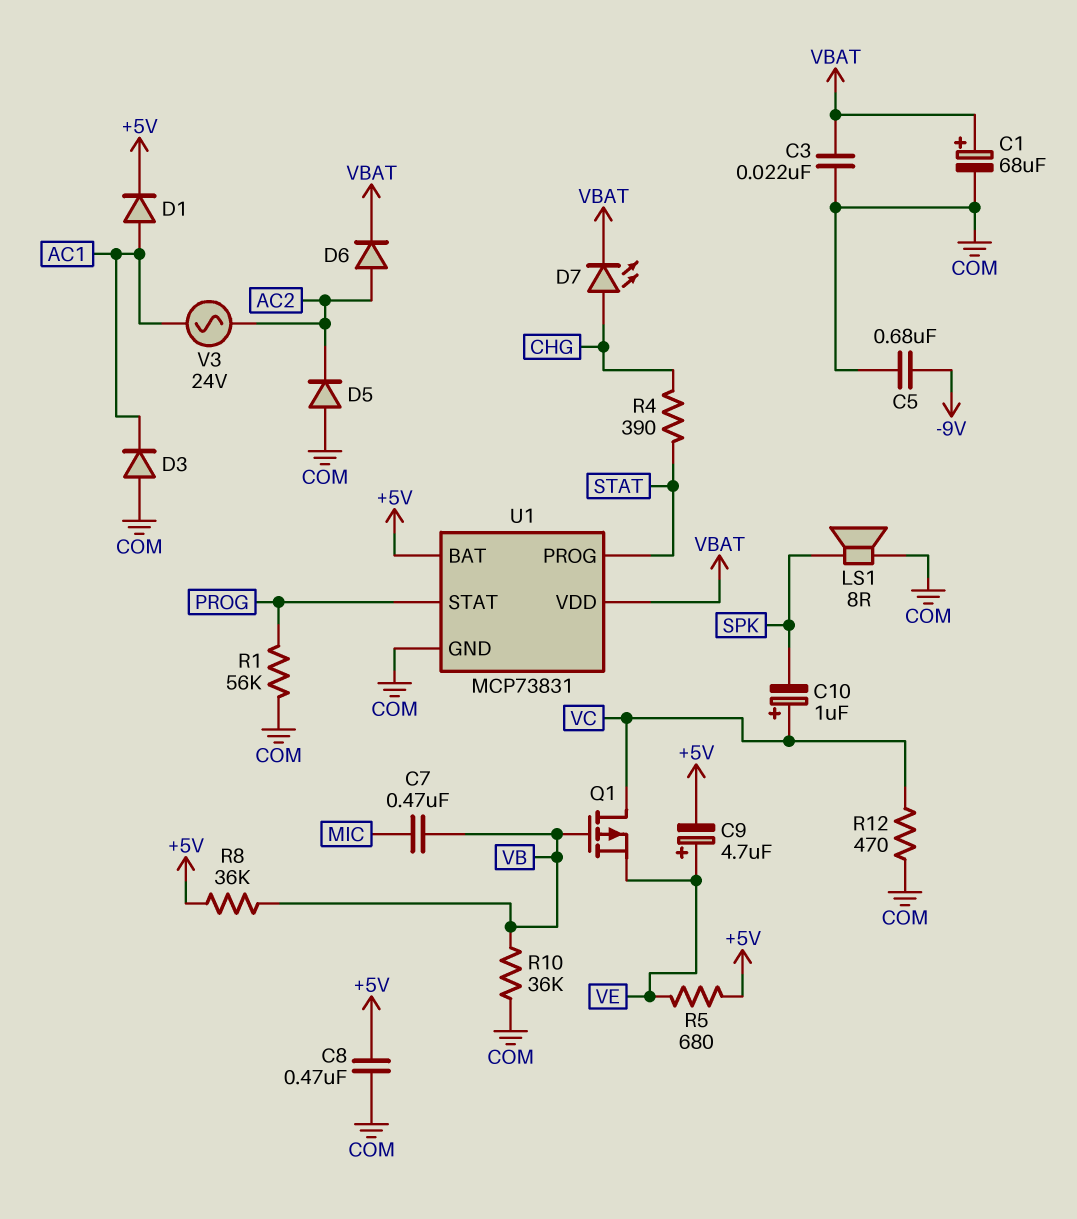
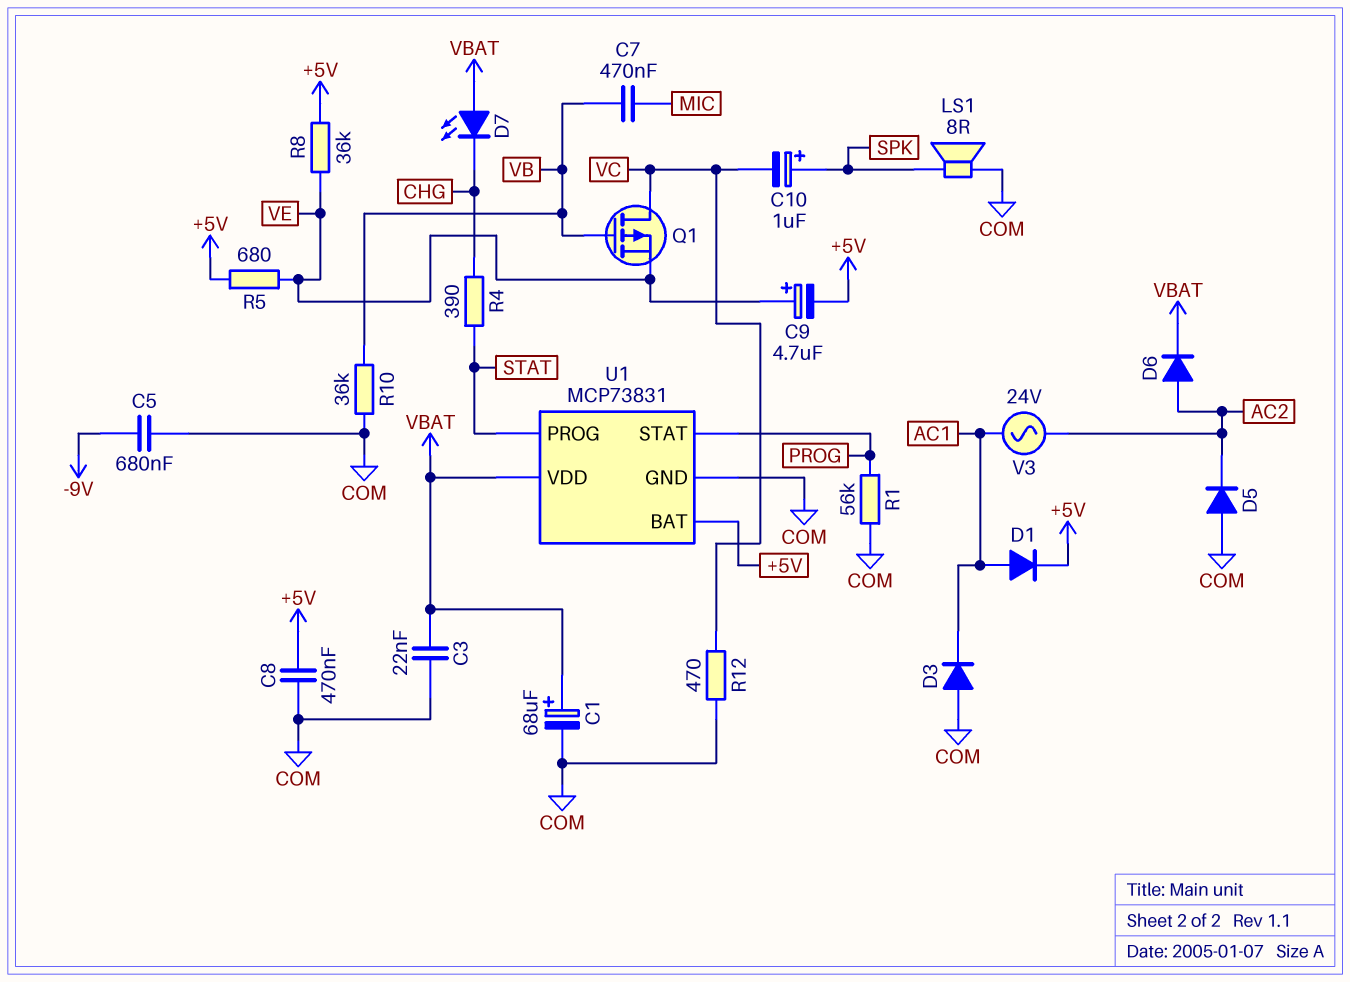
C10: 1uF (plus VC, minus SPK) -> 1uF (plus SPK, minus VC)
D7: LED (A CHG, K VBAT) -> LED (A VBAT, K CHG)
R8: 36k (+5V, VB) -> 36k (+5V, VE)

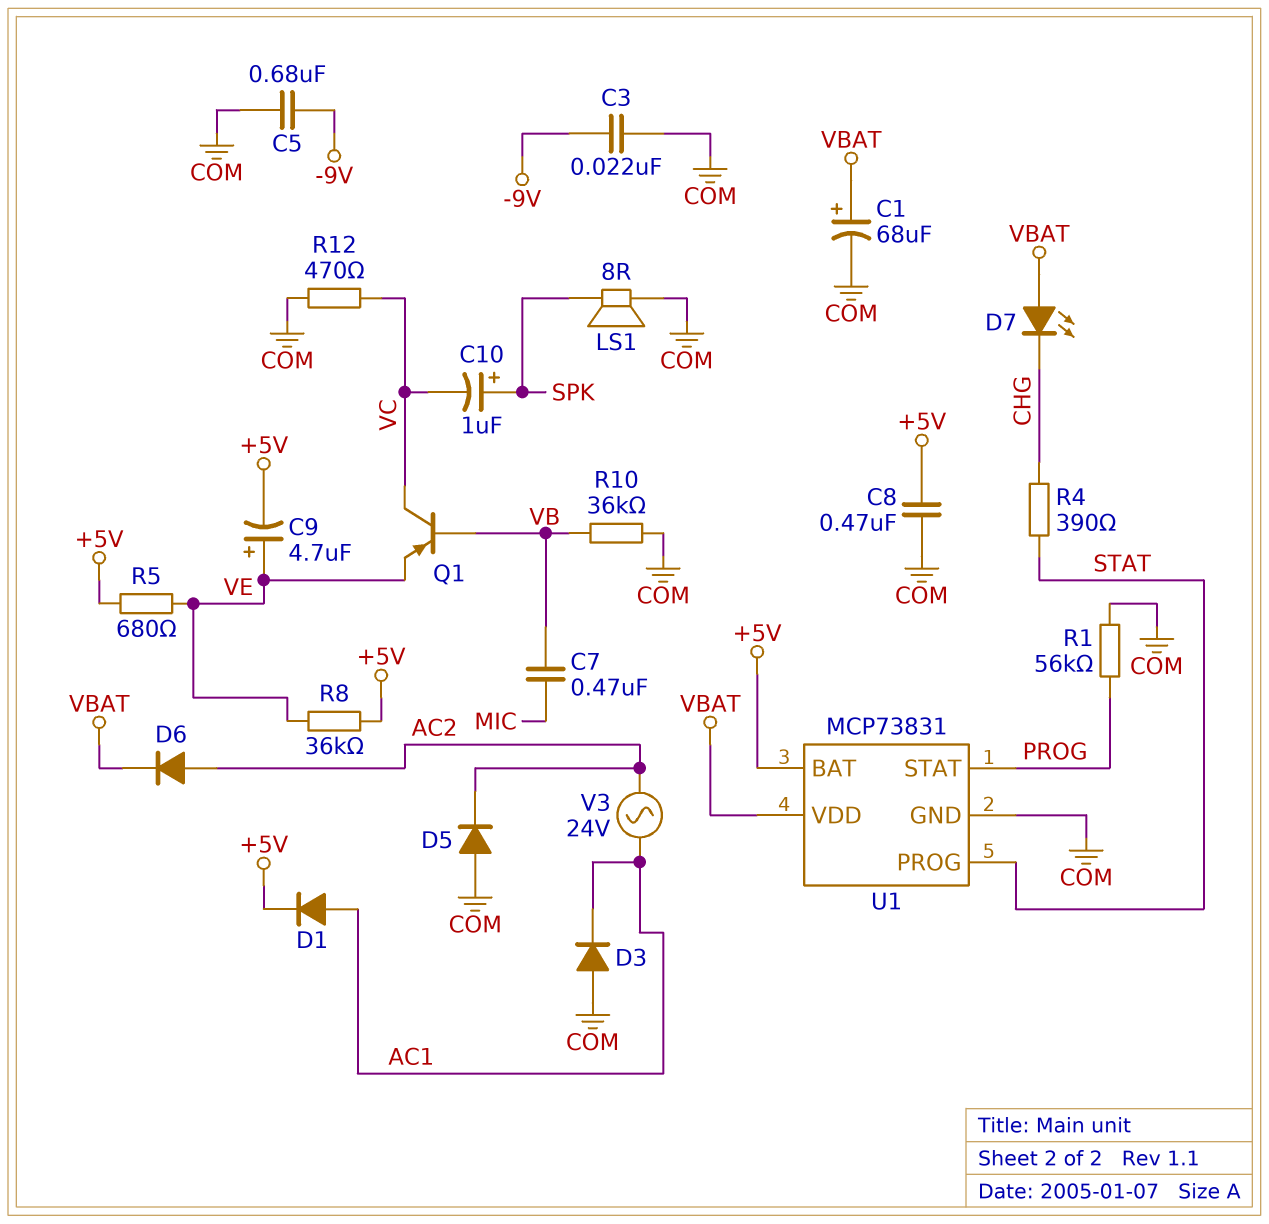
C3: 22nF (COM, VBAT) -> 22nF (-9V, COM)
Q1: PMOS (G VB, D VC, S VE) -> PNP (B VB, C VC, E VE)

